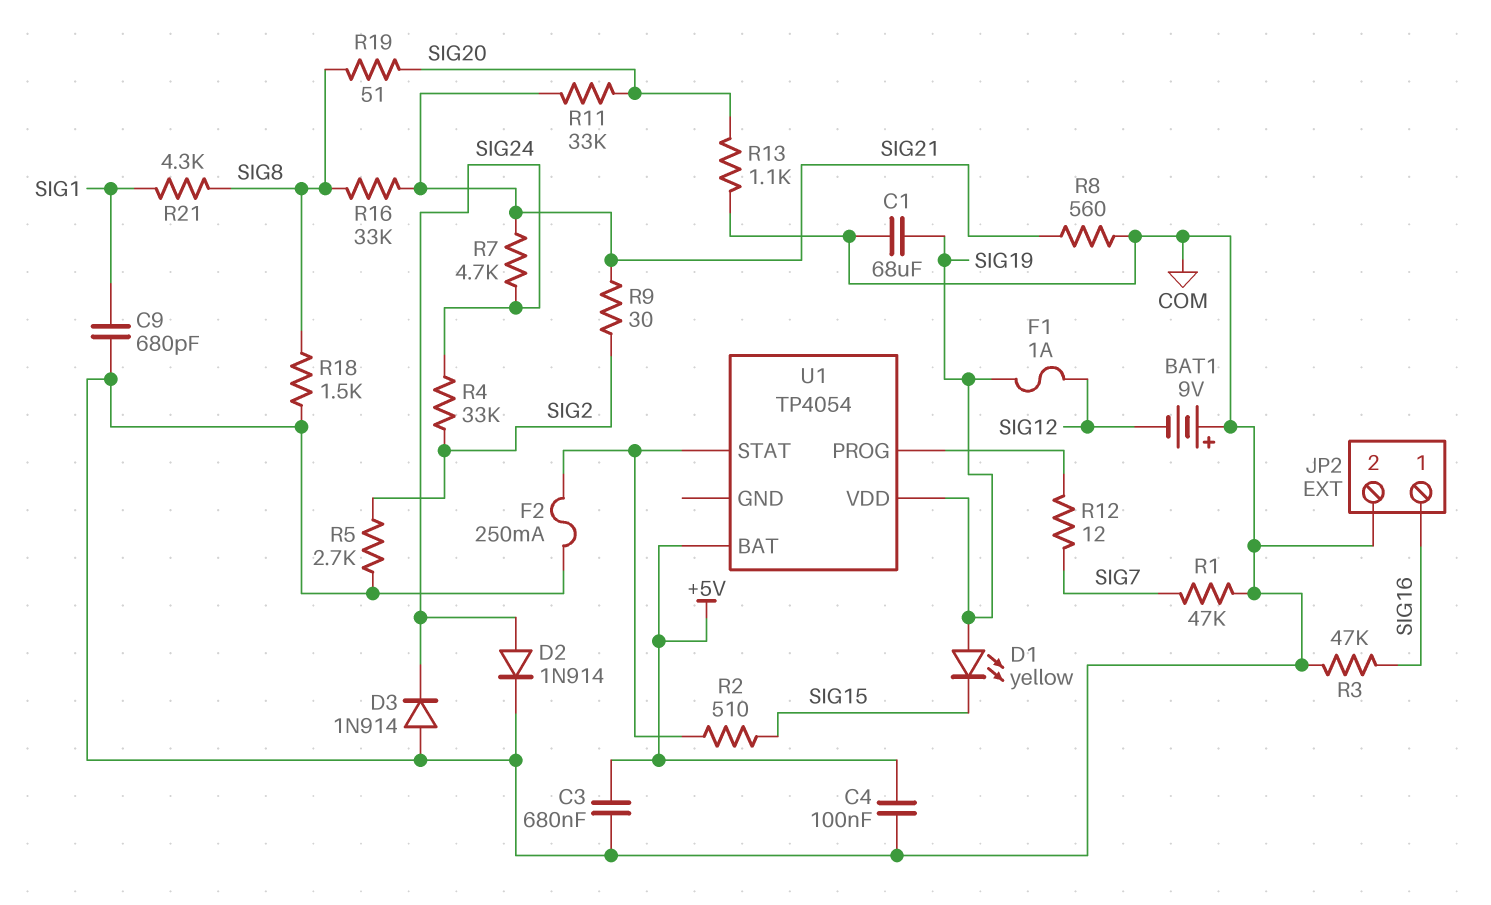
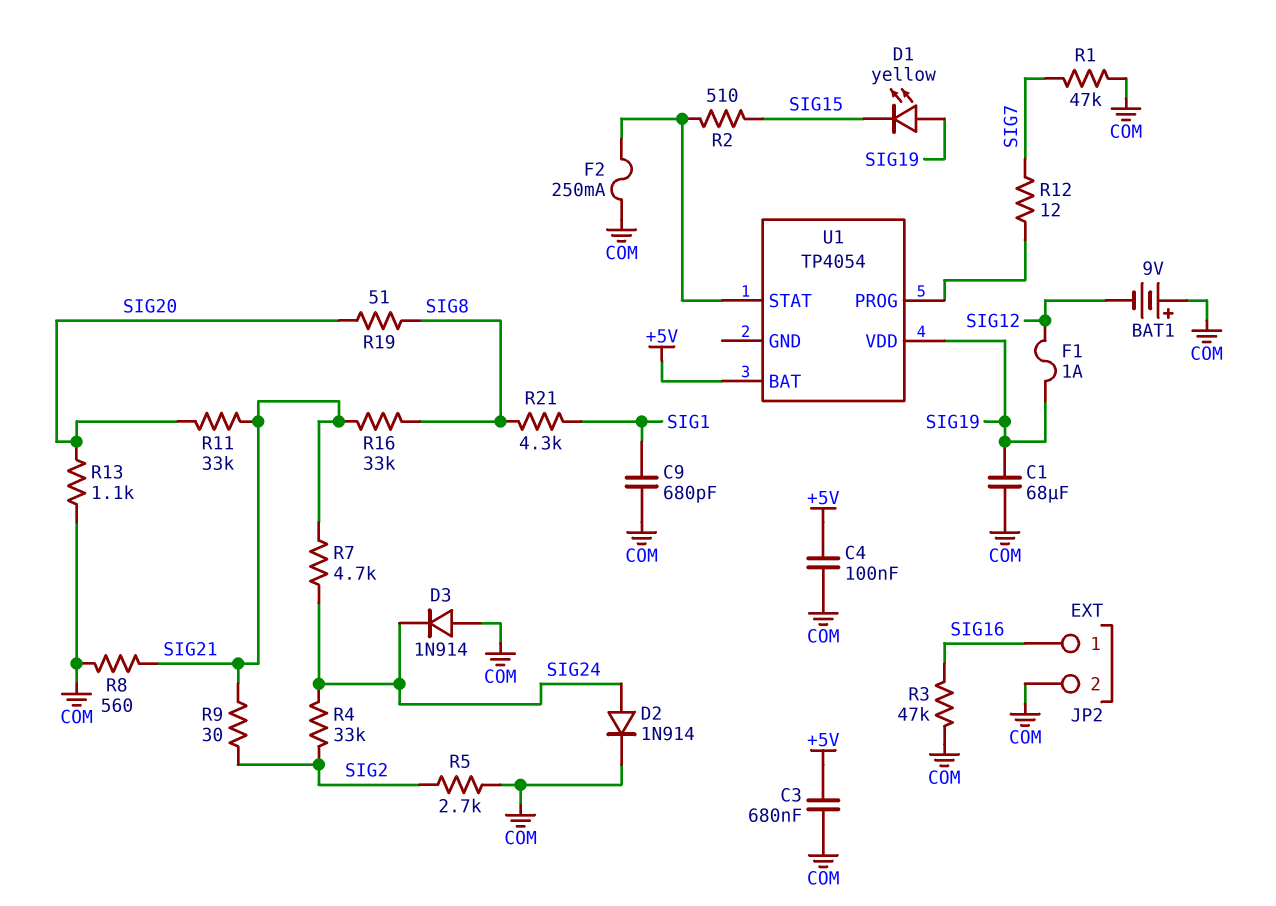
R18: 1.5k (COM, SIG8) -> none

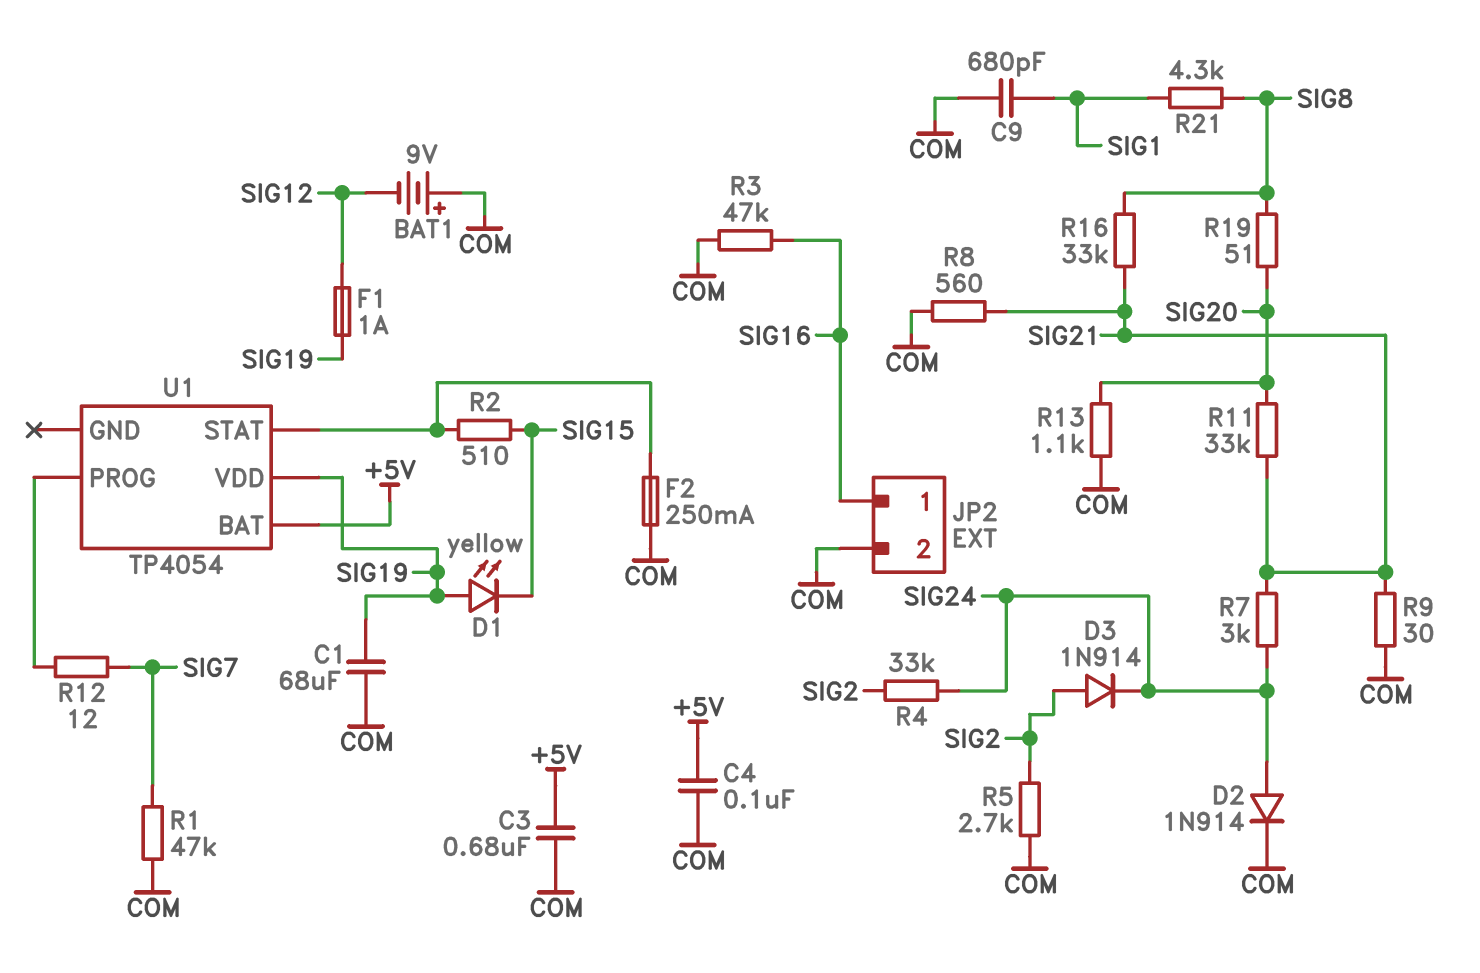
D3: diode 1N914 (A COM, K SIG24) -> diode 1N914 (A SIG2, K SIG24)
R7: 4.7k (SIG21, SIG24) -> 3k (SIG21, SIG24)
R9: 30 (SIG2, SIG21) -> 30 (COM, SIG21)

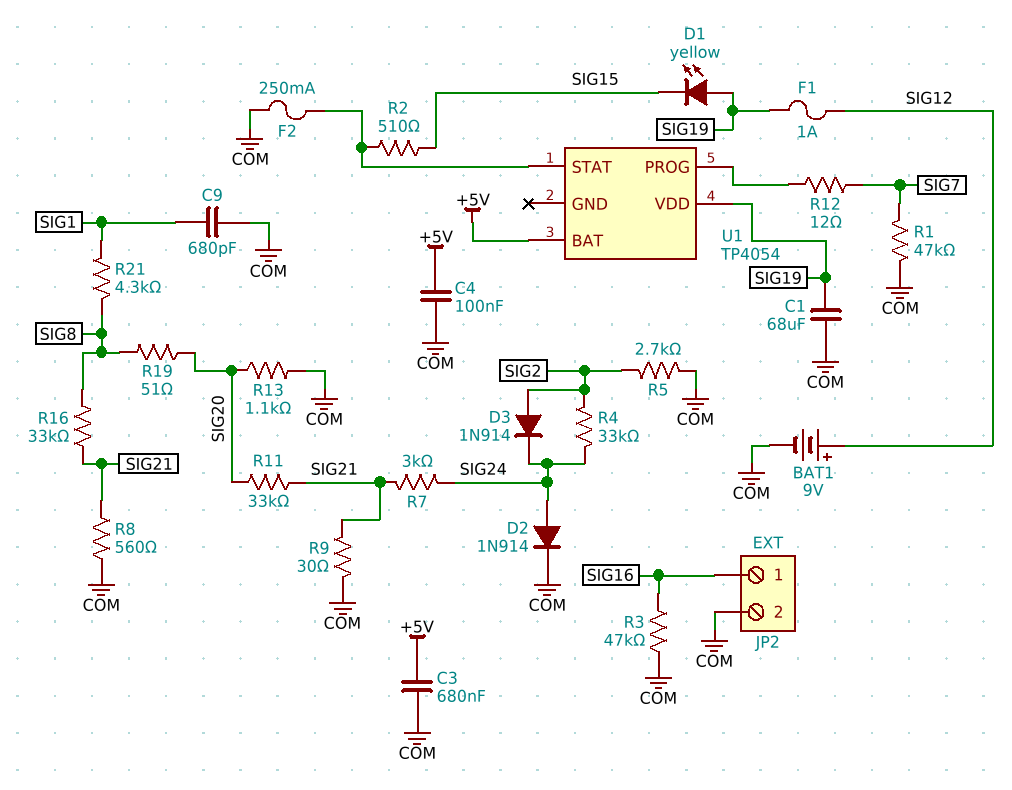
BAT1: 9V (plus COM, minus SIG12) -> 9V (plus SIG12, minus COM)

